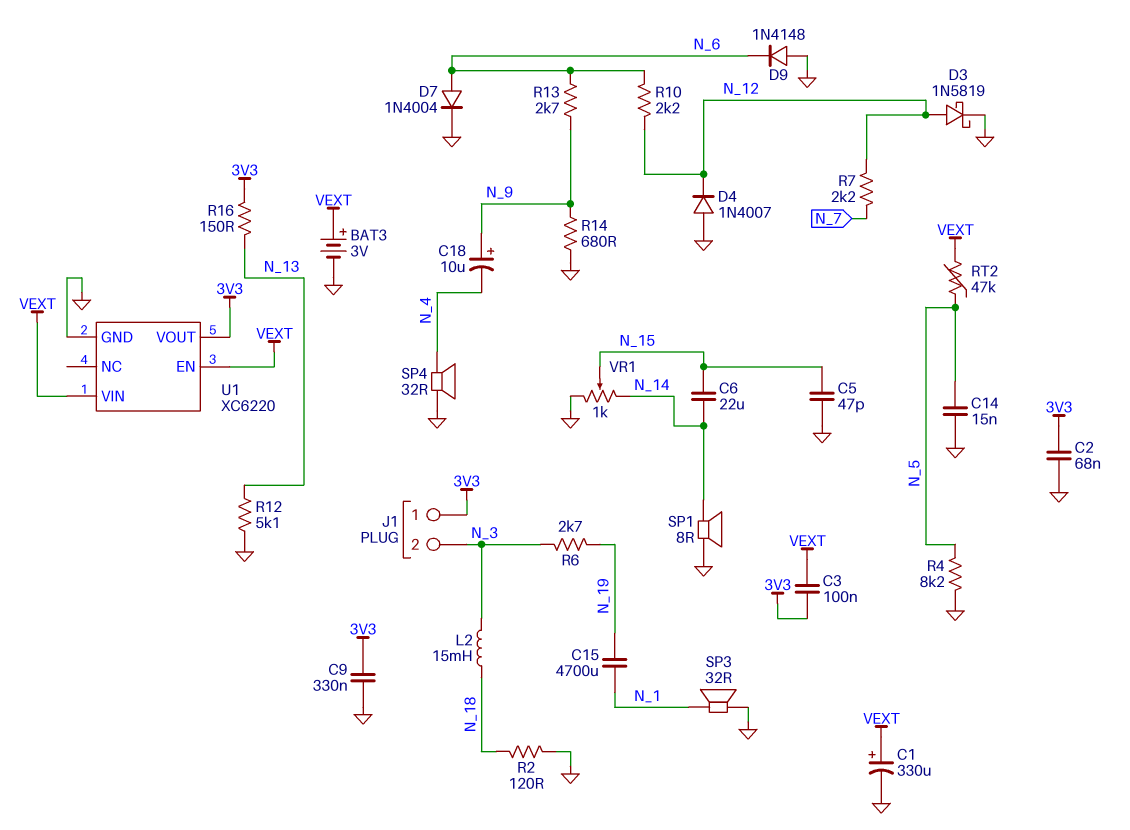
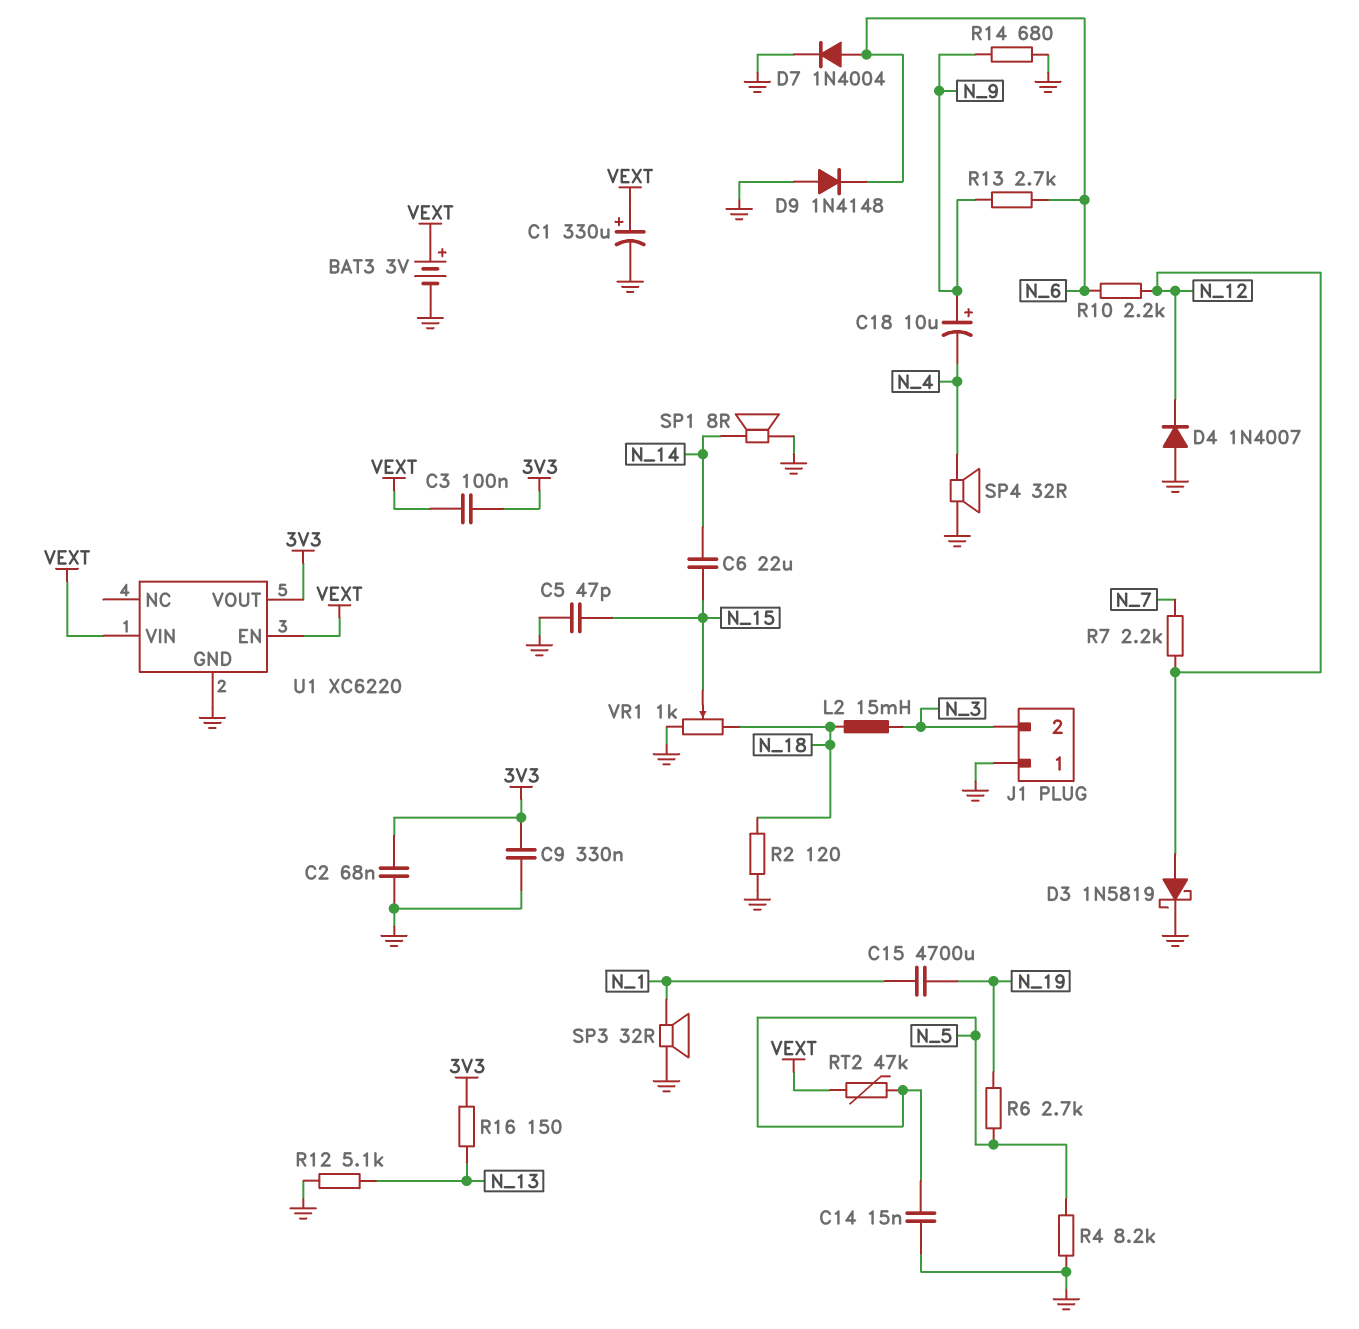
J1 pin 1: 3V3 -> GND
R6: 2.7k (N_3, N_19) -> 2.7k (N_5, N_19)
VR1: 1k (GND, N_14, wiper N_15) -> 1k (GND, N_18, wiper N_15)

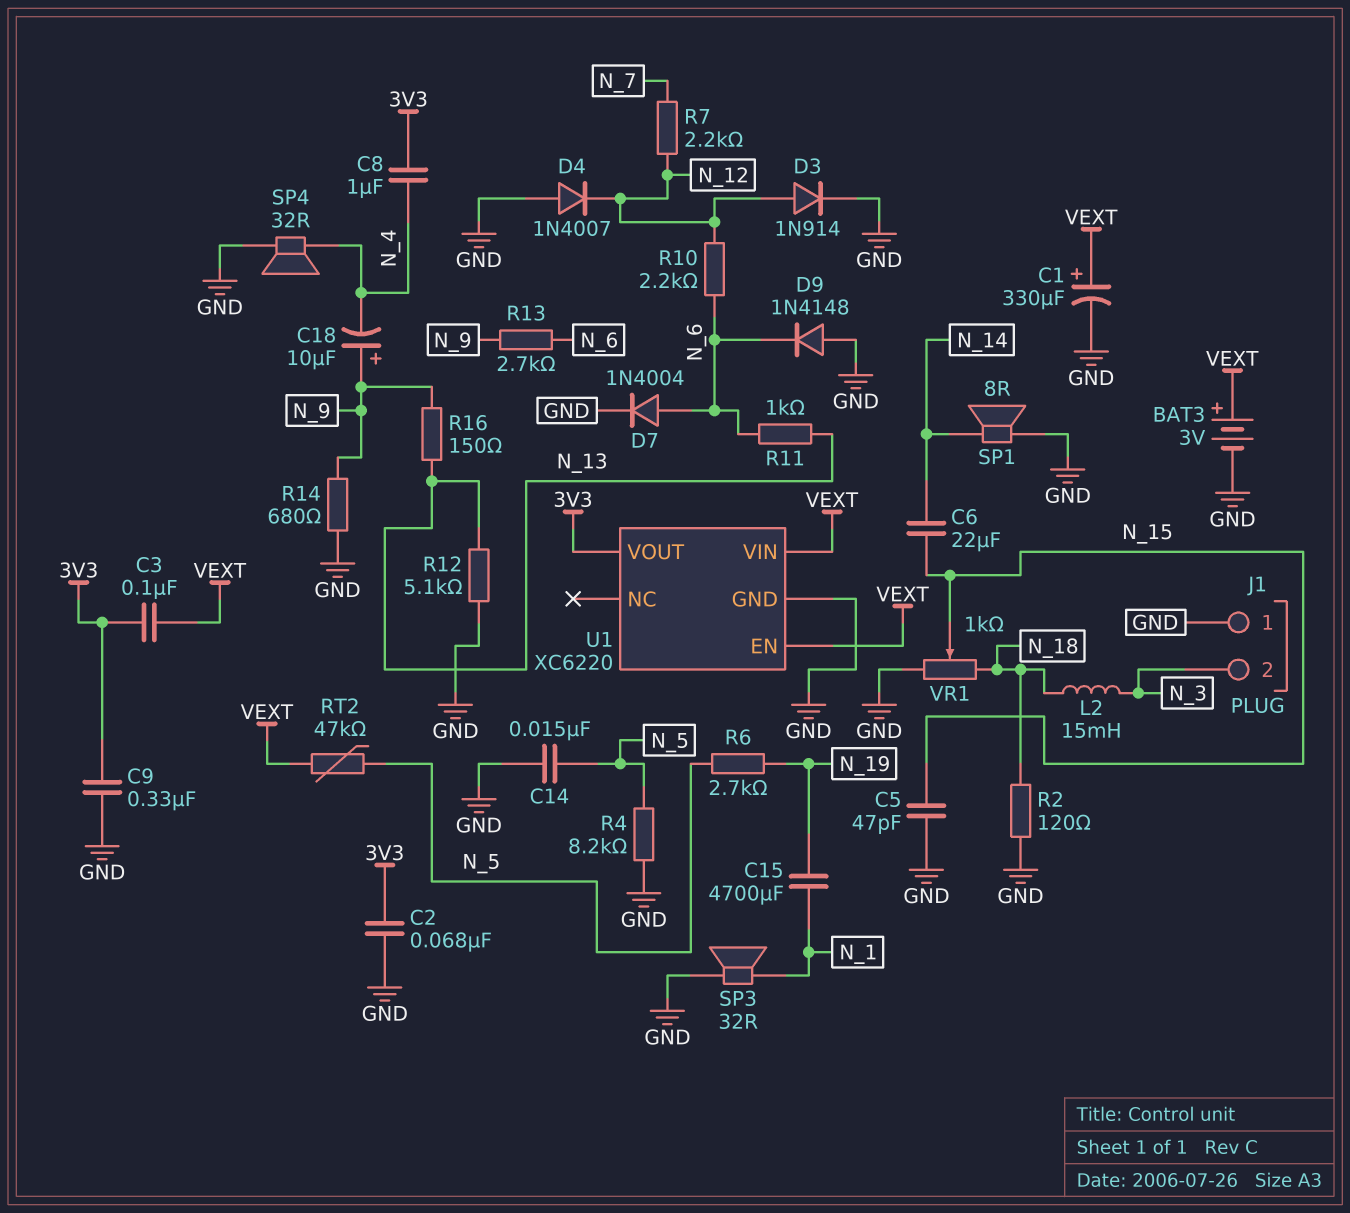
C8: none -> 1uF (3V3, N_4)
D3: schottky 1N5819 (A N_12, K GND) -> diode 1N914 (A N_12, K GND)
R11: none -> 1k (N_6, N_13)
R16: 150 (3V3, N_13) -> 150 (N_9, N_13)

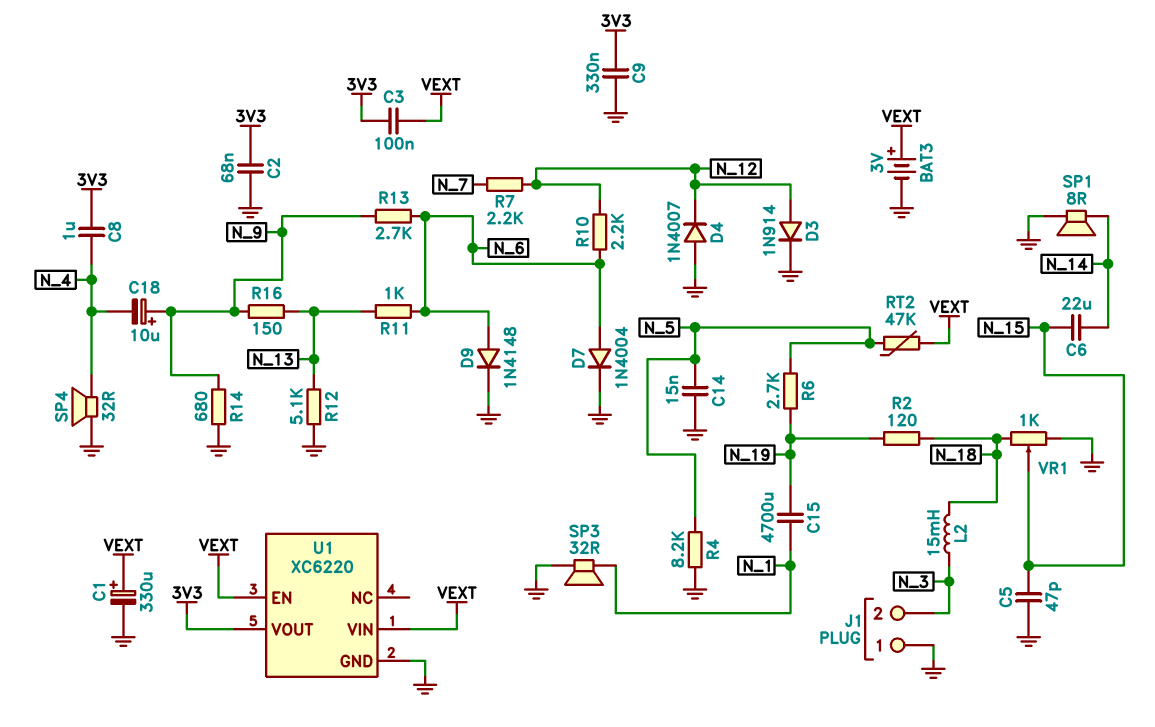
D9: diode 1N4148 (A GND, K N_6) -> diode 1N4148 (A N_6, K GND)
R2: 120 (GND, N_18) -> 120 (N_18, N_19)

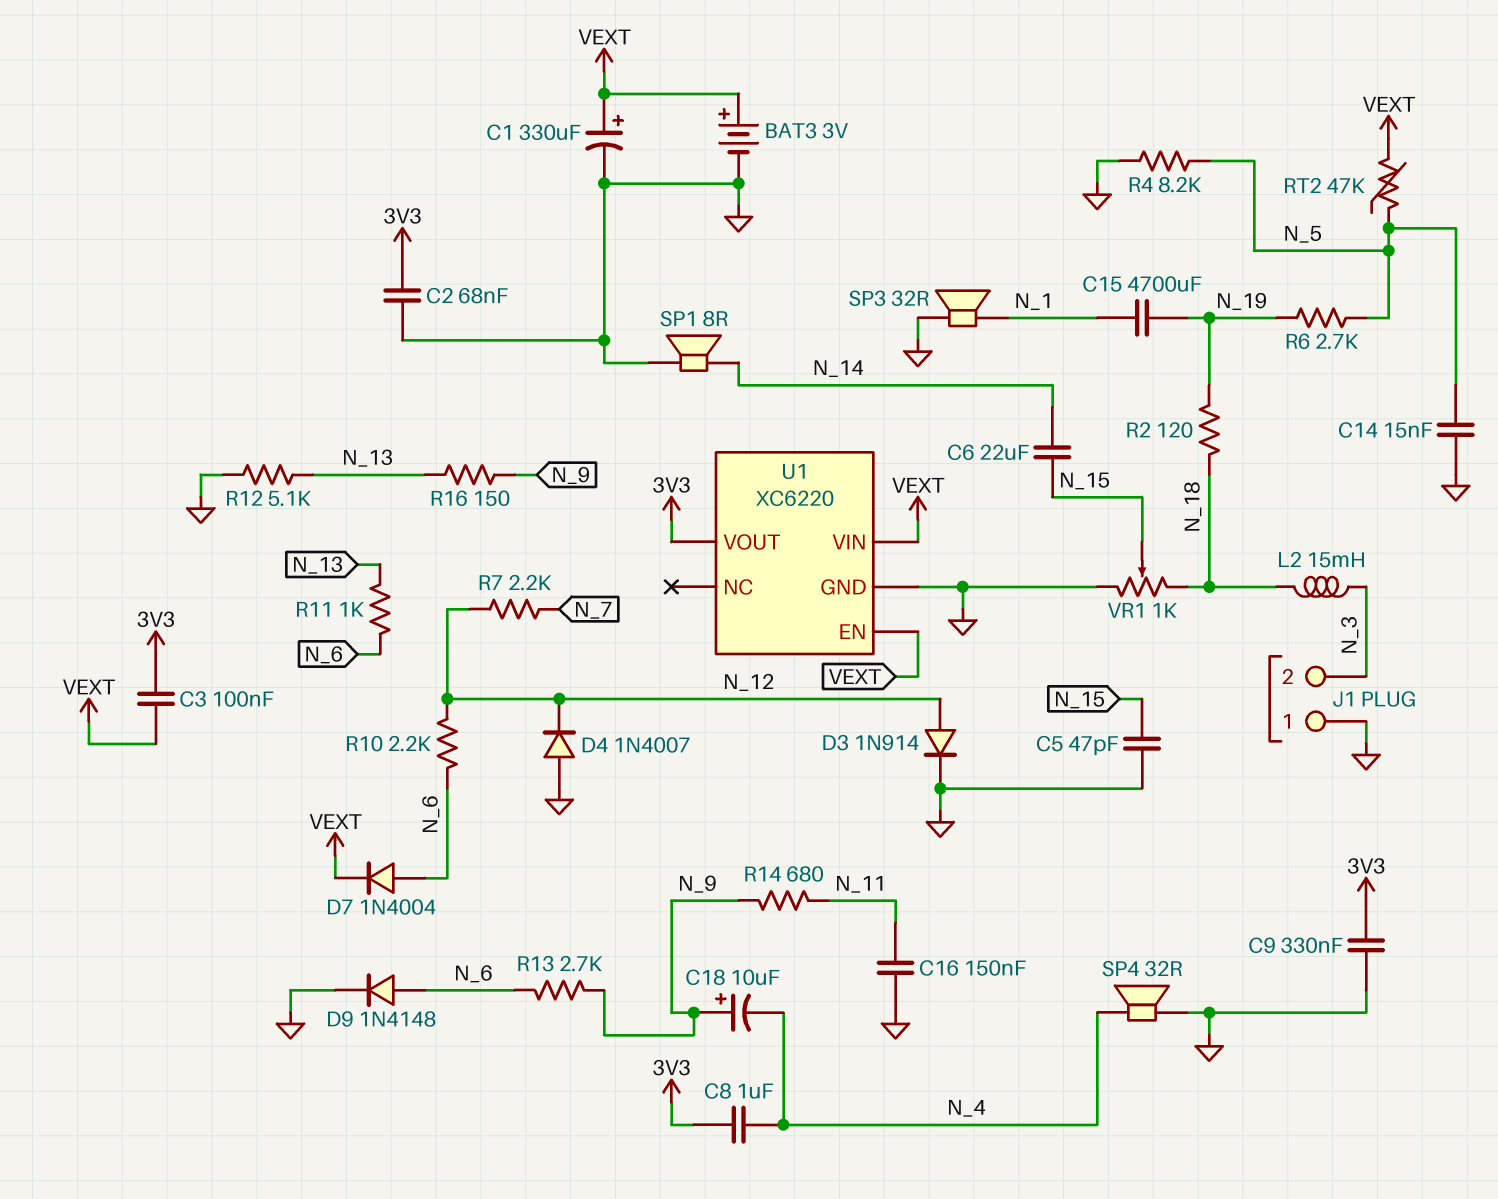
C16: none -> 150nF (GND, N_11)
D7: diode 1N4004 (A N_6, K GND) -> diode 1N4004 (A N_6, K VEXT)
R14: 680 (GND, N_9) -> 680 (N_9, N_11)

